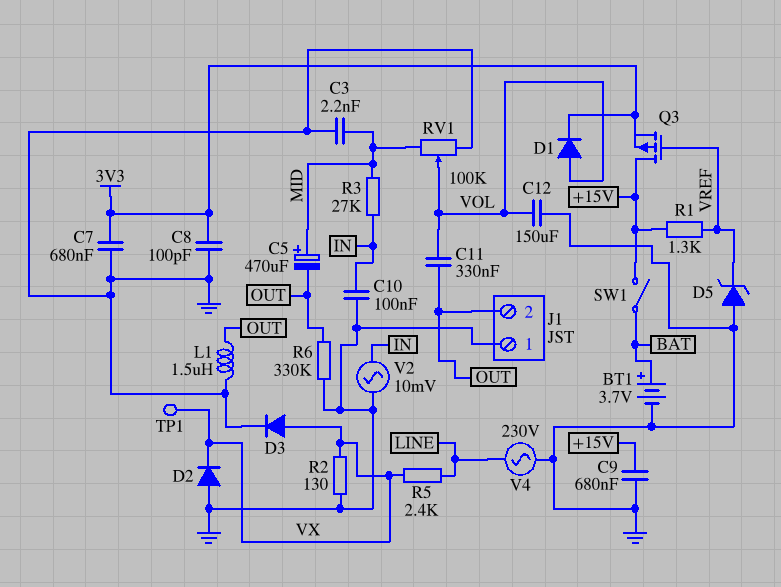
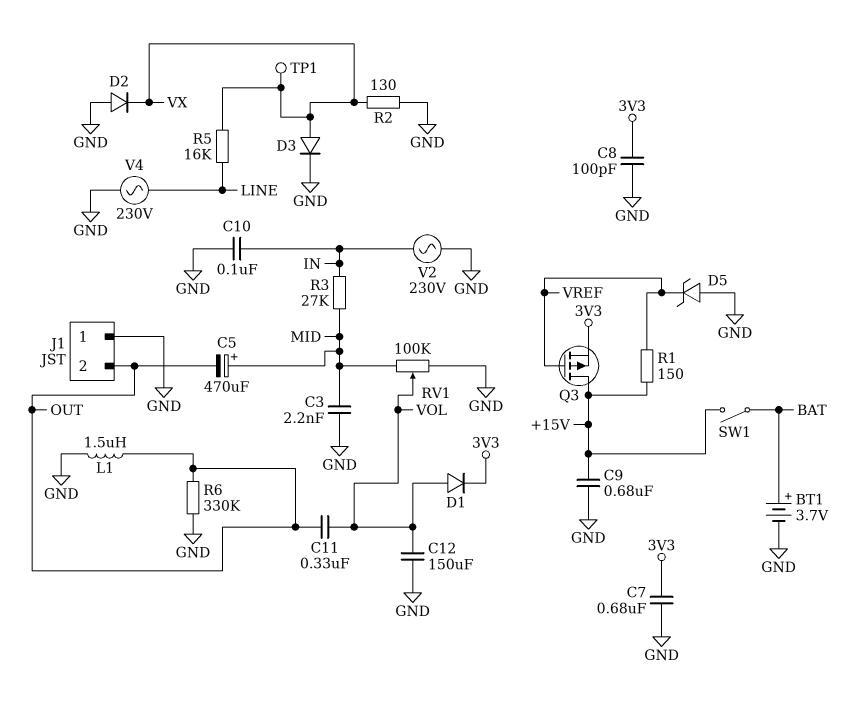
R1: 1.3k (+15V, VREF) -> 150 (+15V, VREF)
R5: 2.4k (LINE, VX) -> 16k (LINE, VX)
V2: AC 10mV (GND, IN) -> AC 230V (GND, IN)

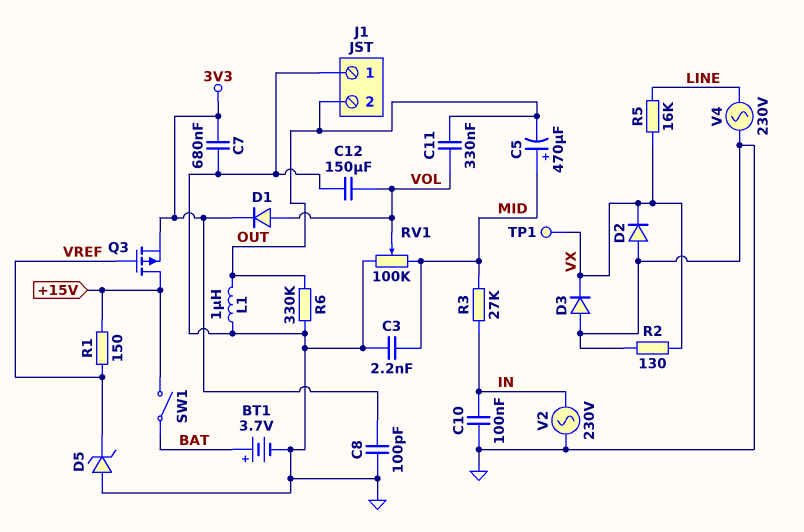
C9: 680nF (+15V, GND) -> none
D3: diode (A VX, K GND) -> diode (A GND, K VX)
L1: 1.5uH (GND, OUT) -> 1uH (GND, OUT)

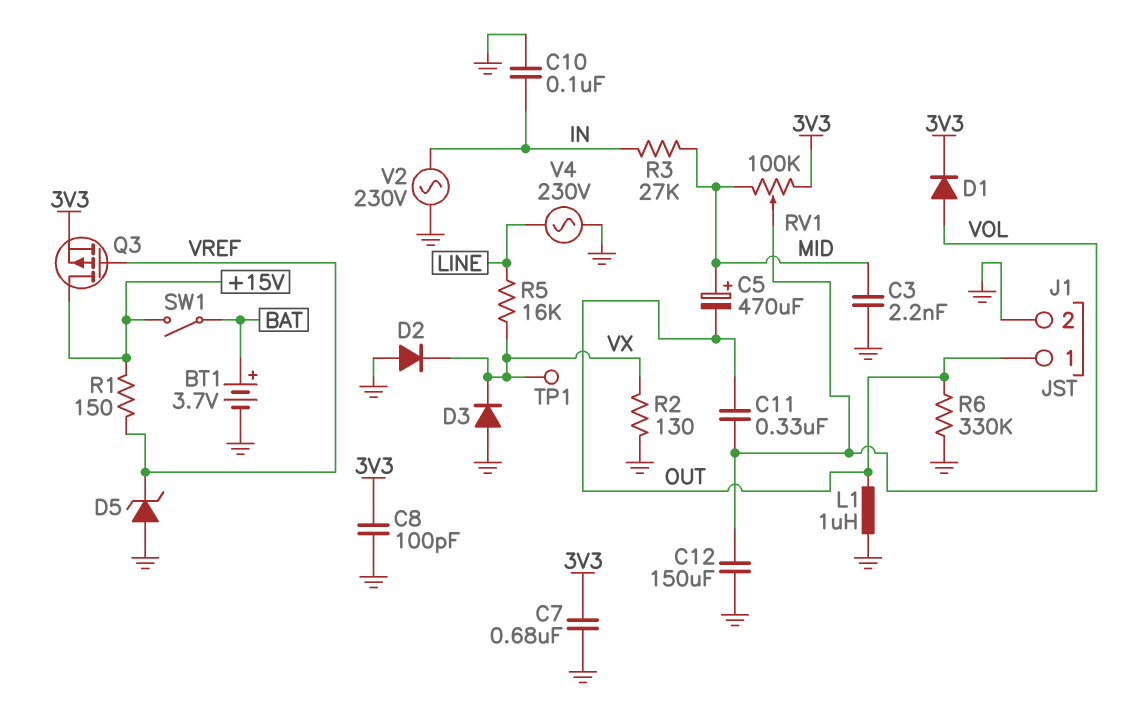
J1 pin 1: GND -> OUT
J1 pin 2: OUT -> GND
RV1: 100k (GND, MID, wiper VOL) -> 100k (3V3, MID, wiper VOL)

